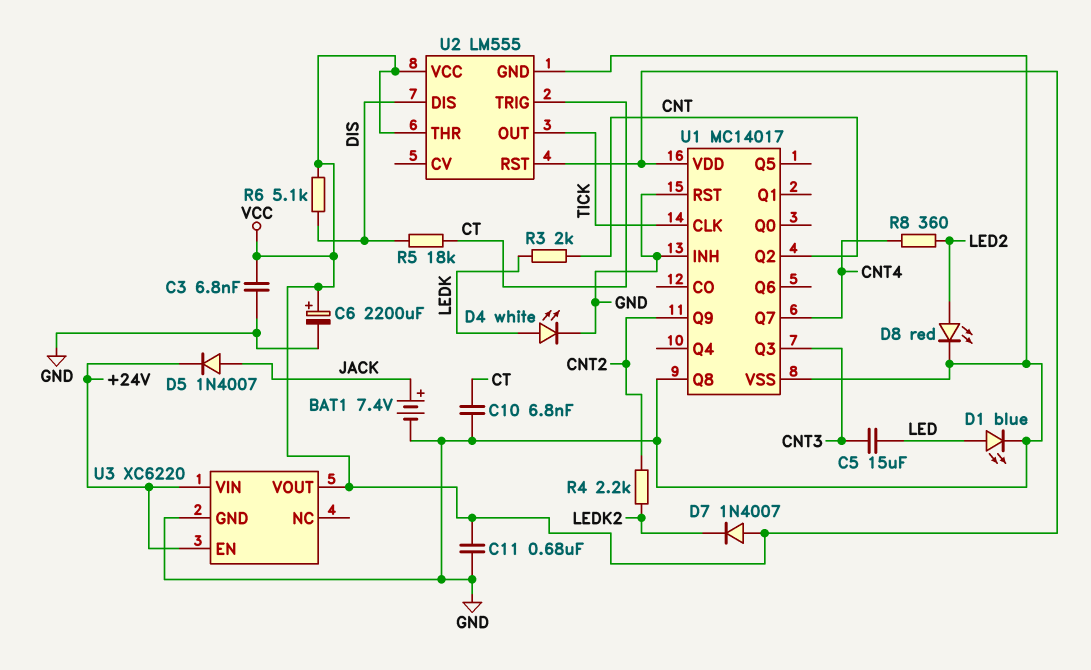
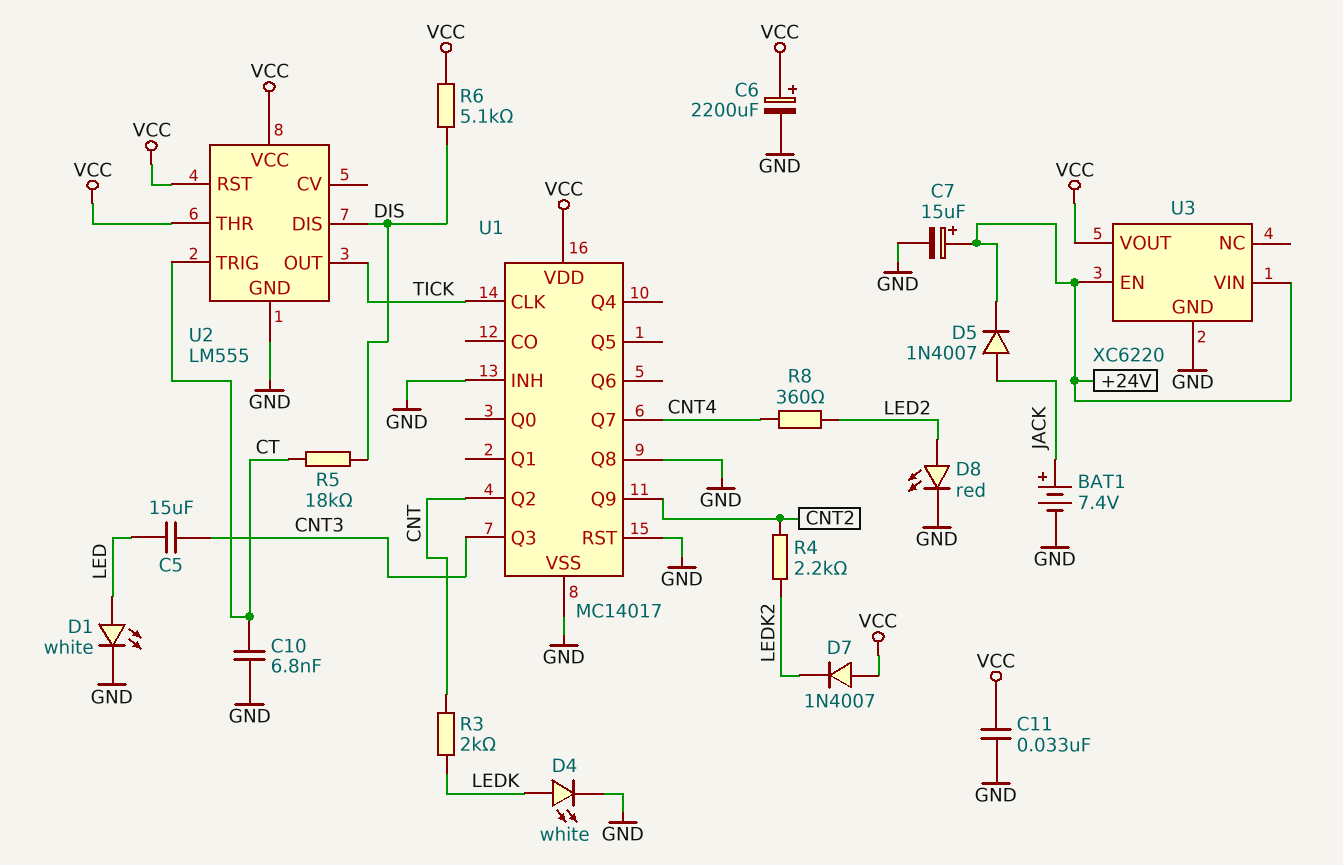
C3: 6.8nF (GND, VCC) -> none
C7: none -> 15uF (plus +24V, minus GND)
C11: 680nF (GND, VCC) -> 33nF (GND, VCC)
D1: LED blue (A LED, K GND) -> LED white (A LED, K GND)

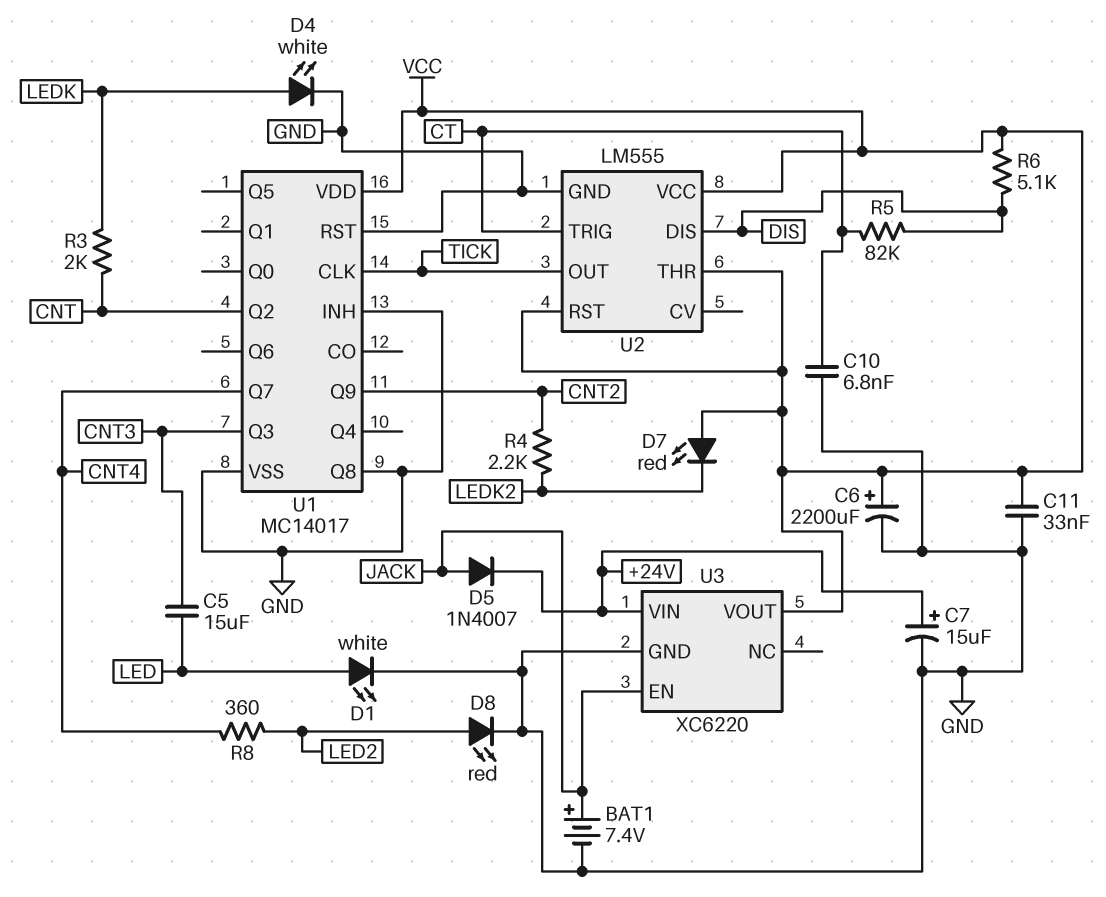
D7: diode 1N4007 (A VCC, K LEDK2) -> LED red (A VCC, K LEDK2)
R5: 18k (CT, DIS) -> 82k (CT, DIS)
U3 pin EN: +24V -> JACK

